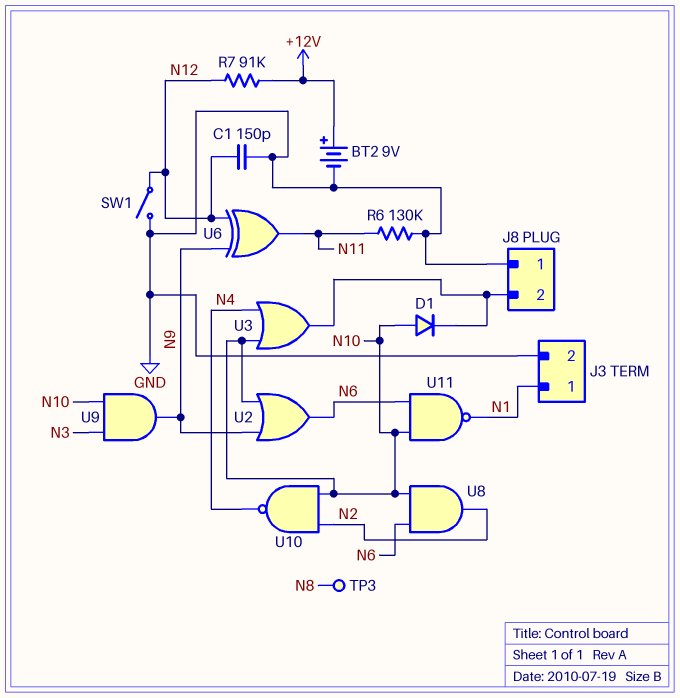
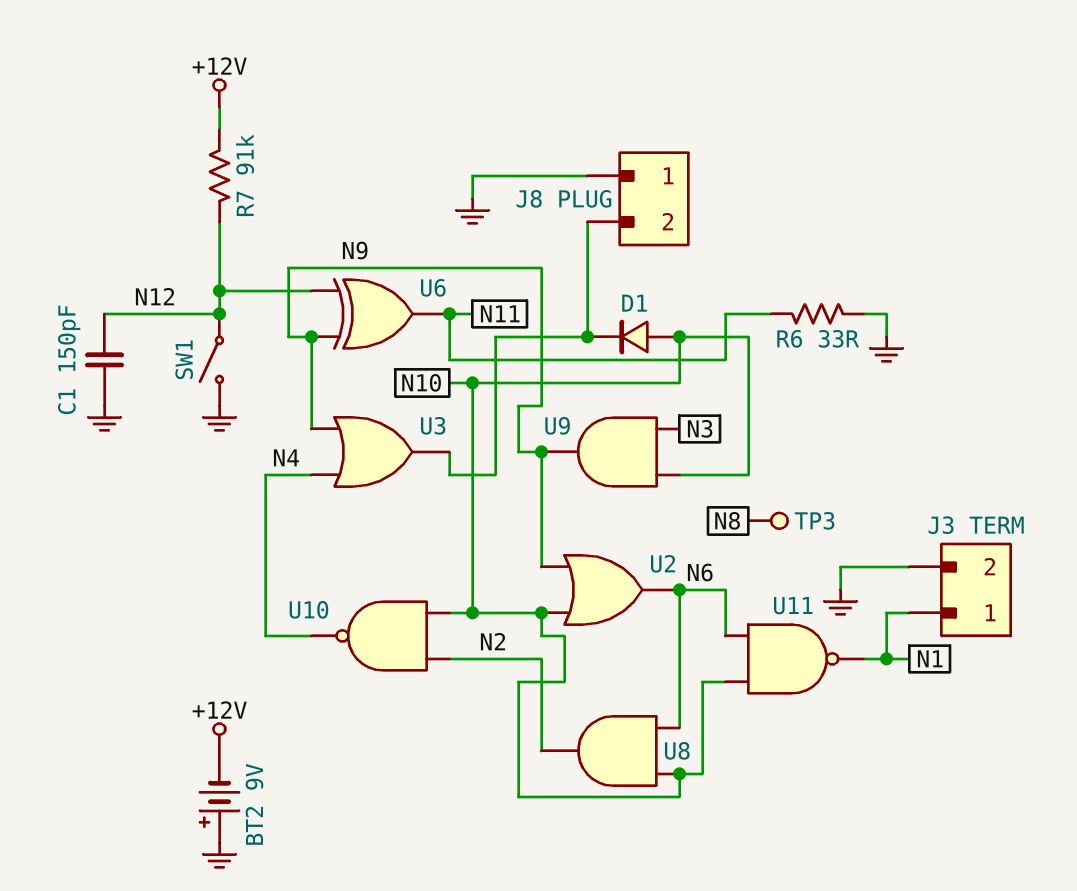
BT2: 9V (plus +12V, minus GND) -> 9V (plus GND, minus +12V)
R6: 130k (GND, N11) -> 33 (GND, N11)
U3: OR (in N4, in N10, out J8/2) -> OR (in N4, in N9, out J8/2)

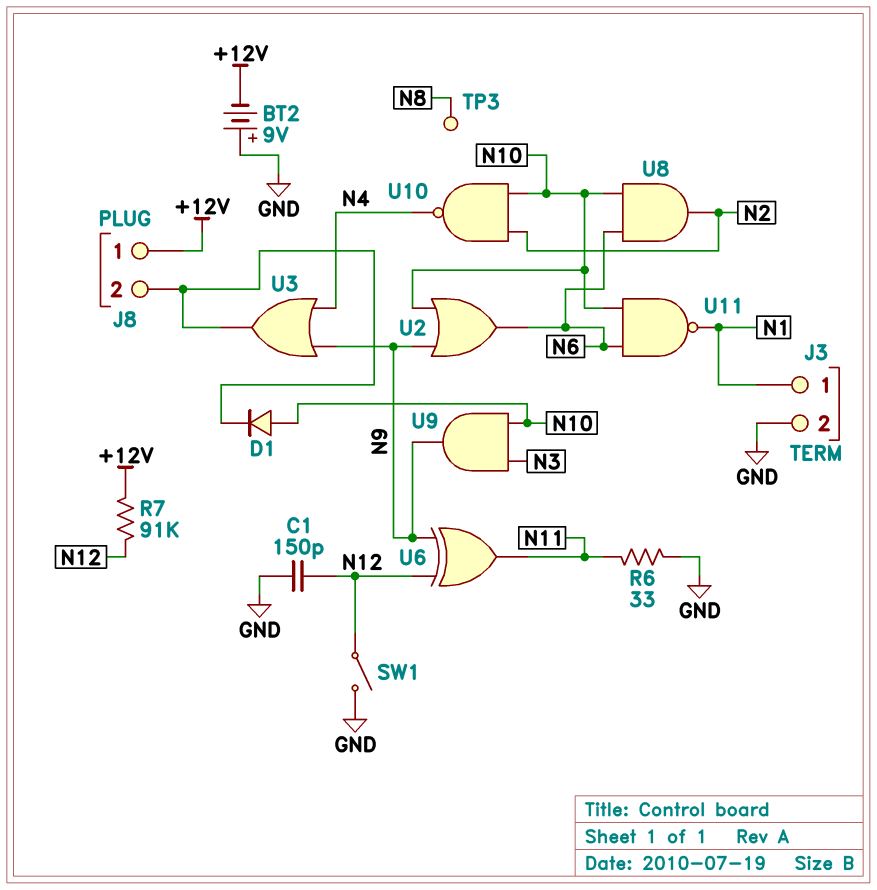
J8 pin 1: GND -> +12V

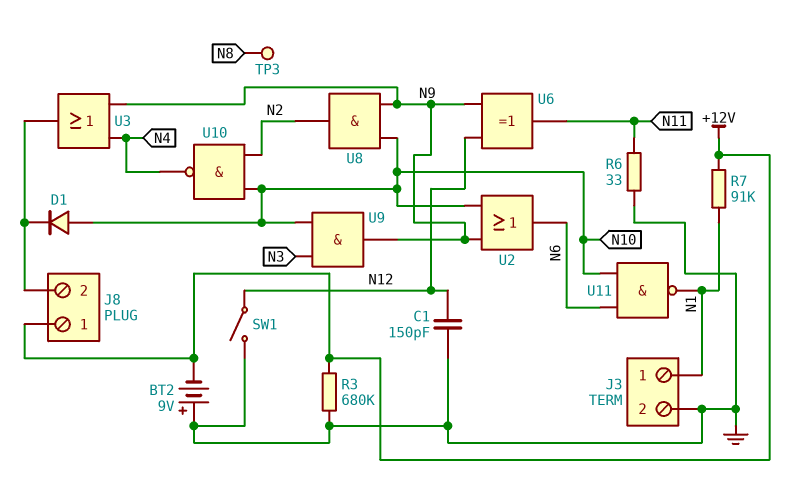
R3: none -> 680k (+12V, GND)
R7: 91k (+12V, N12) -> 91k (+12V, N1)
U8: AND (in N6, in N10, out N2) -> AND (in N9, in N10, out N2)

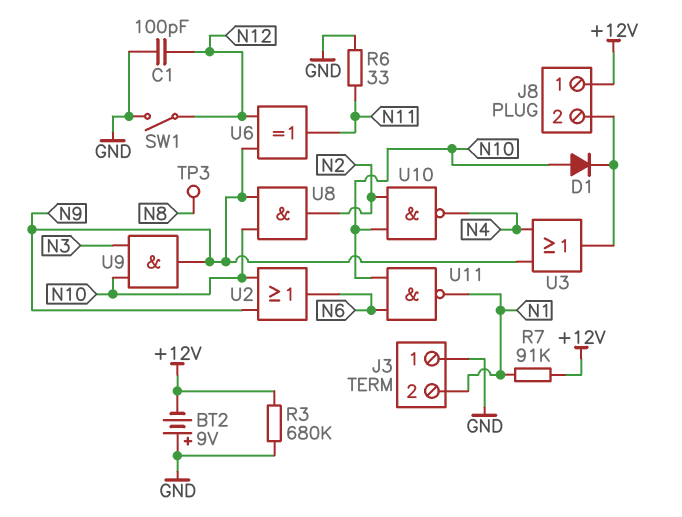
C1: 150pF (GND, N12) -> 100pF (GND, N12)
J3 pin 1: N1 -> GND
J3 pin 2: GND -> N1

